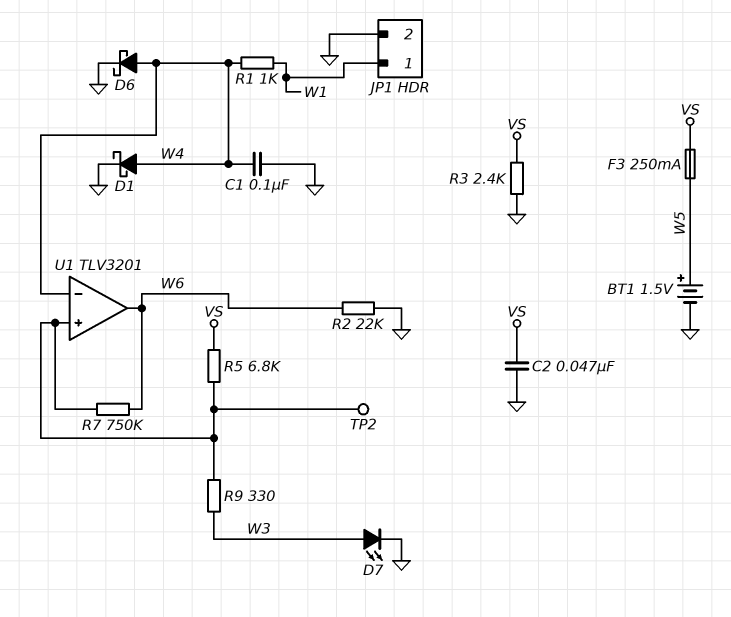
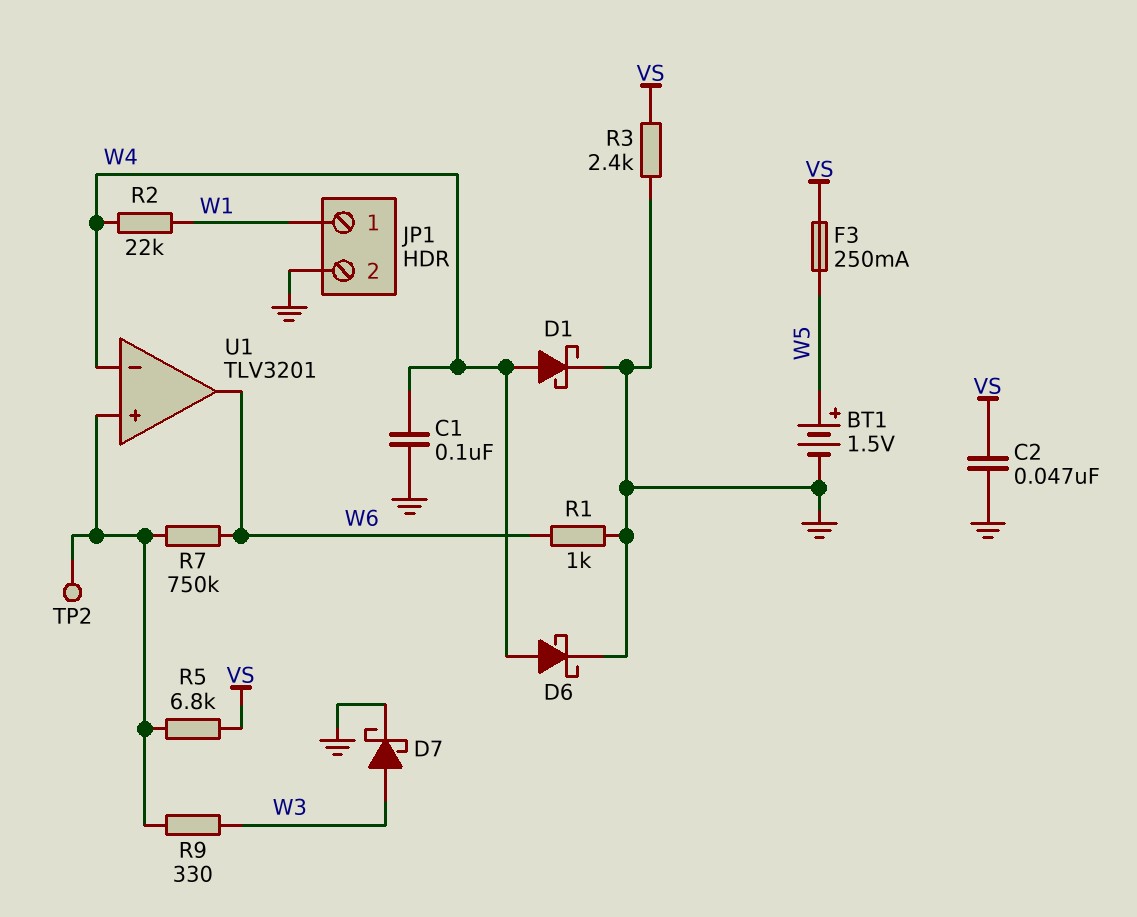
D7: LED (A W3, K GND) -> schottky (A W3, K GND)
R1: 1k (W1, W4) -> 1k (GND, W6)
R2: 22k (GND, W6) -> 22k (W1, W4)

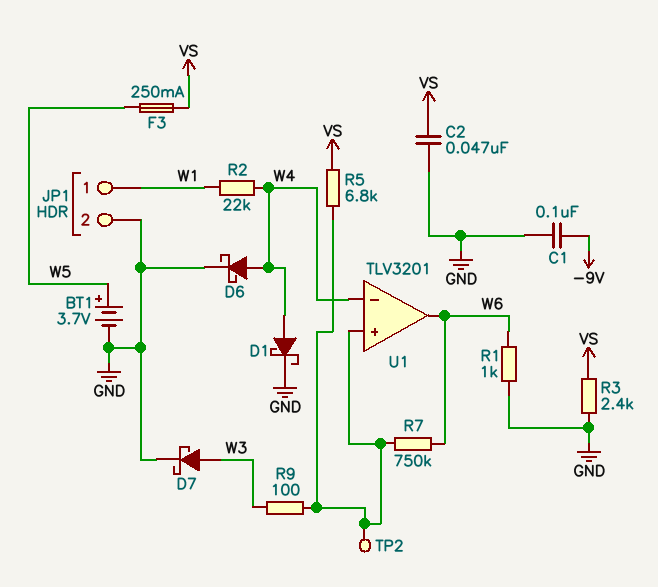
BT1: 1.5V (plus W5, minus GND) -> 3.7V (plus W5, minus GND)
C1: 100nF (GND, W4) -> 100nF (-9V, GND)
R9: 330 (U1/in+, W3) -> 100 (U1/in+, W3)

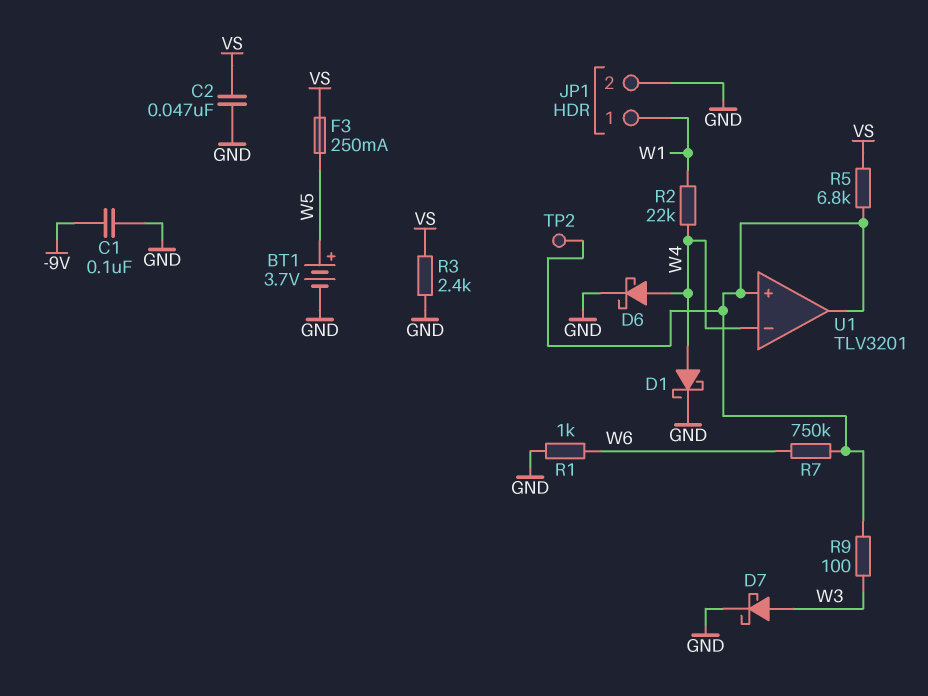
U1 pin out: W6 -> U1/in+

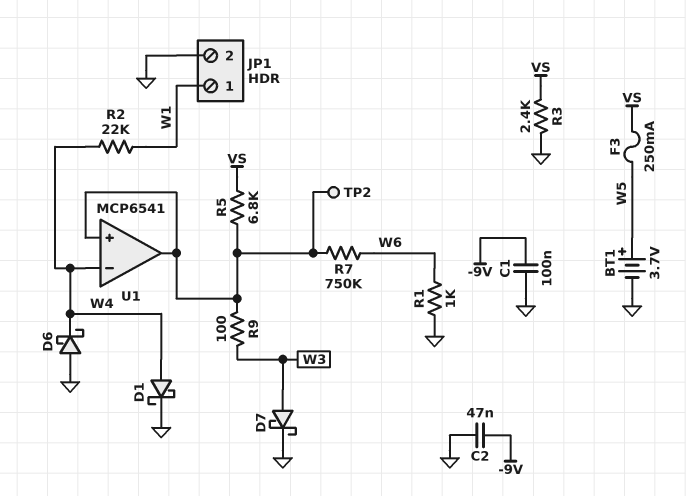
C2: 47nF (GND, VS) -> 47nF (-9V, GND)
D6: schottky (A W4, K GND) -> schottky (A GND, K W4)
U1: TLV3201 -> MCP6541

